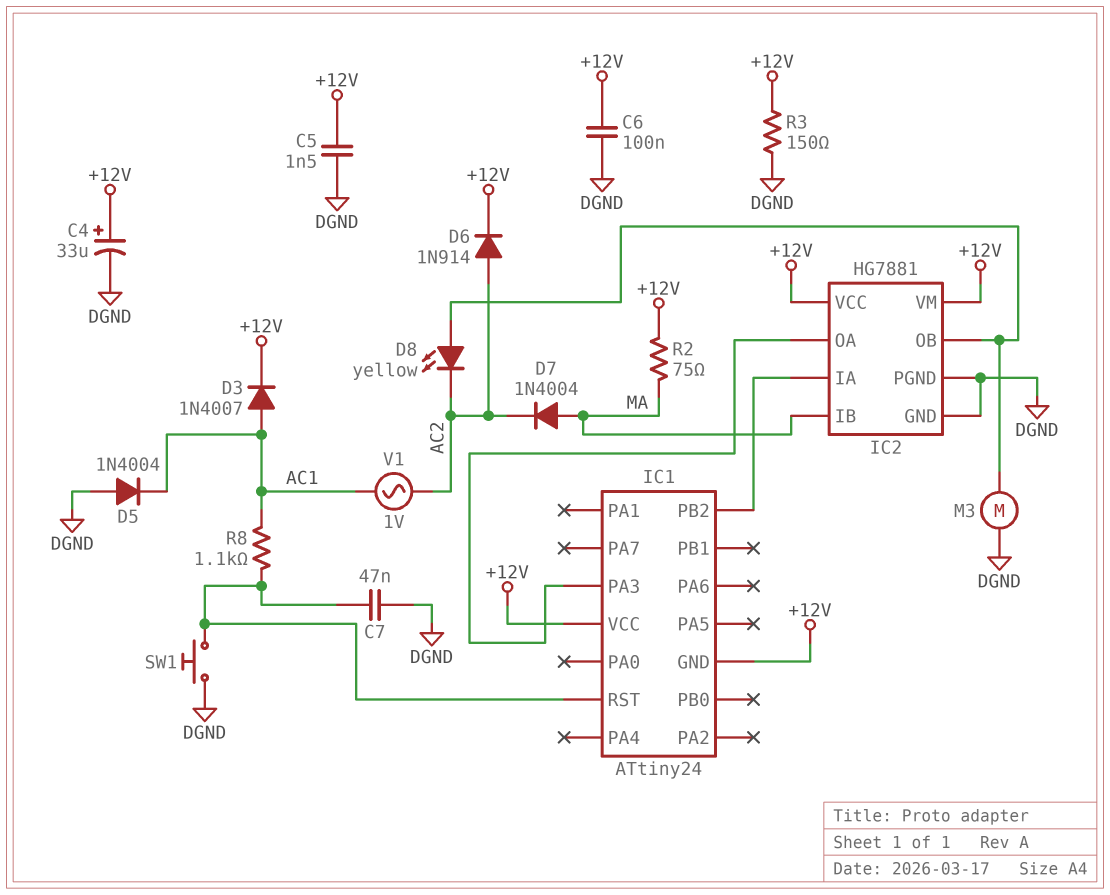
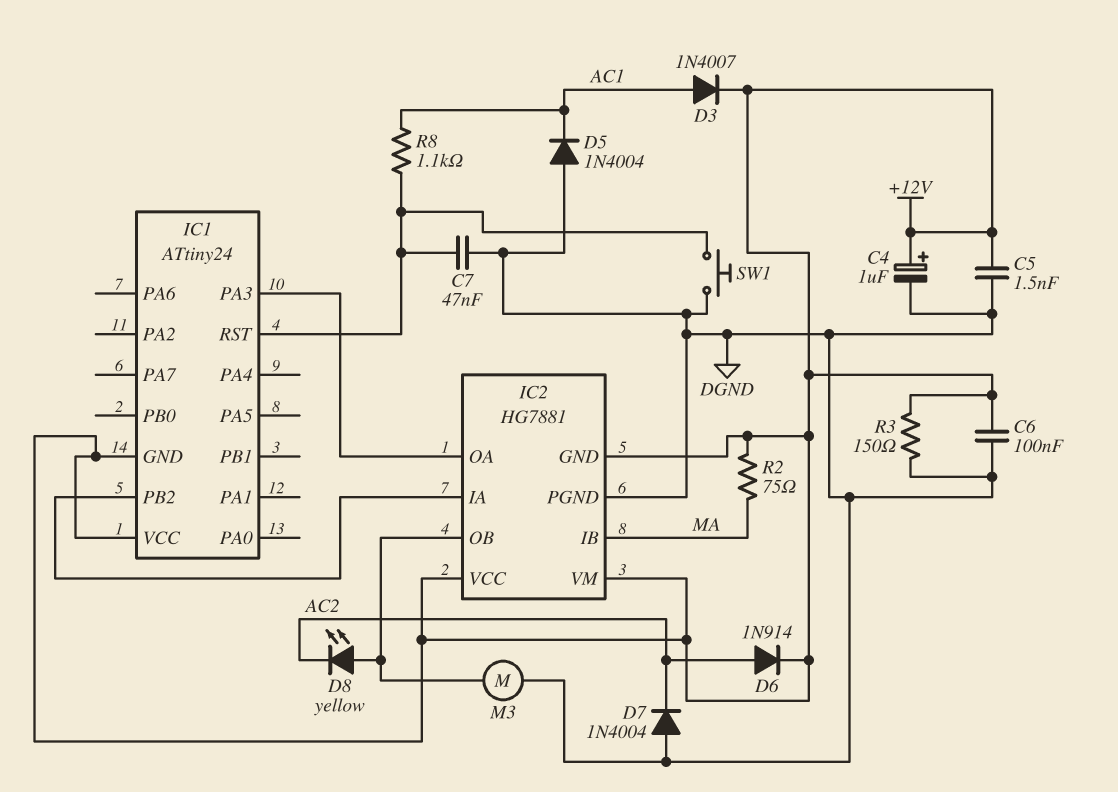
C4: 33uF (plus +12V, minus DGND) -> 1uF (plus +12V, minus DGND)
D7: diode 1N4004 (A MA, K AC2) -> diode 1N4004 (A DGND, K AC2)
IC2 pin GND: DGND -> +12V
V1: AC 1V (AC1, AC2) -> none

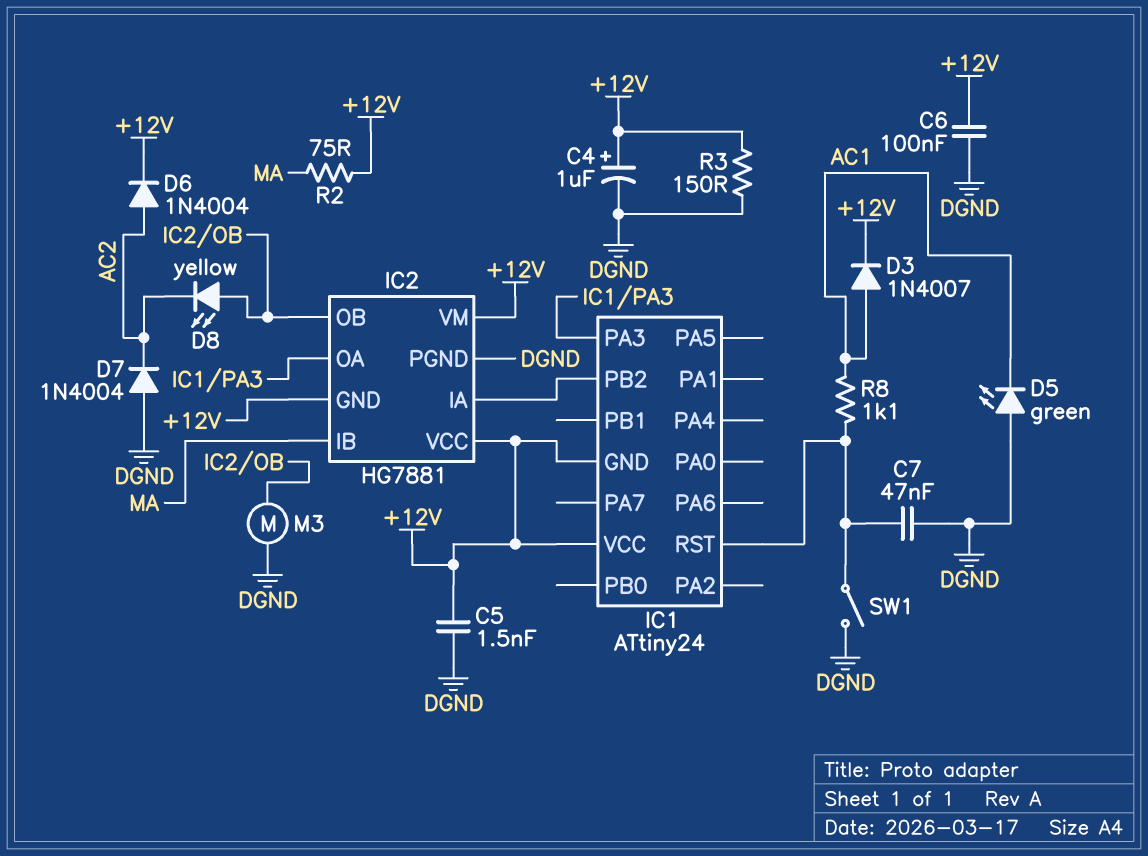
D5: diode 1N4004 (A DGND, K AC1) -> LED green (A DGND, K AC1)
D6: diode 1N914 (A AC2, K +12V) -> diode 1N4004 (A AC2, K +12V)
SW1: button (DGND, IC1/RST) -> switch (DGND, IC1/RST)

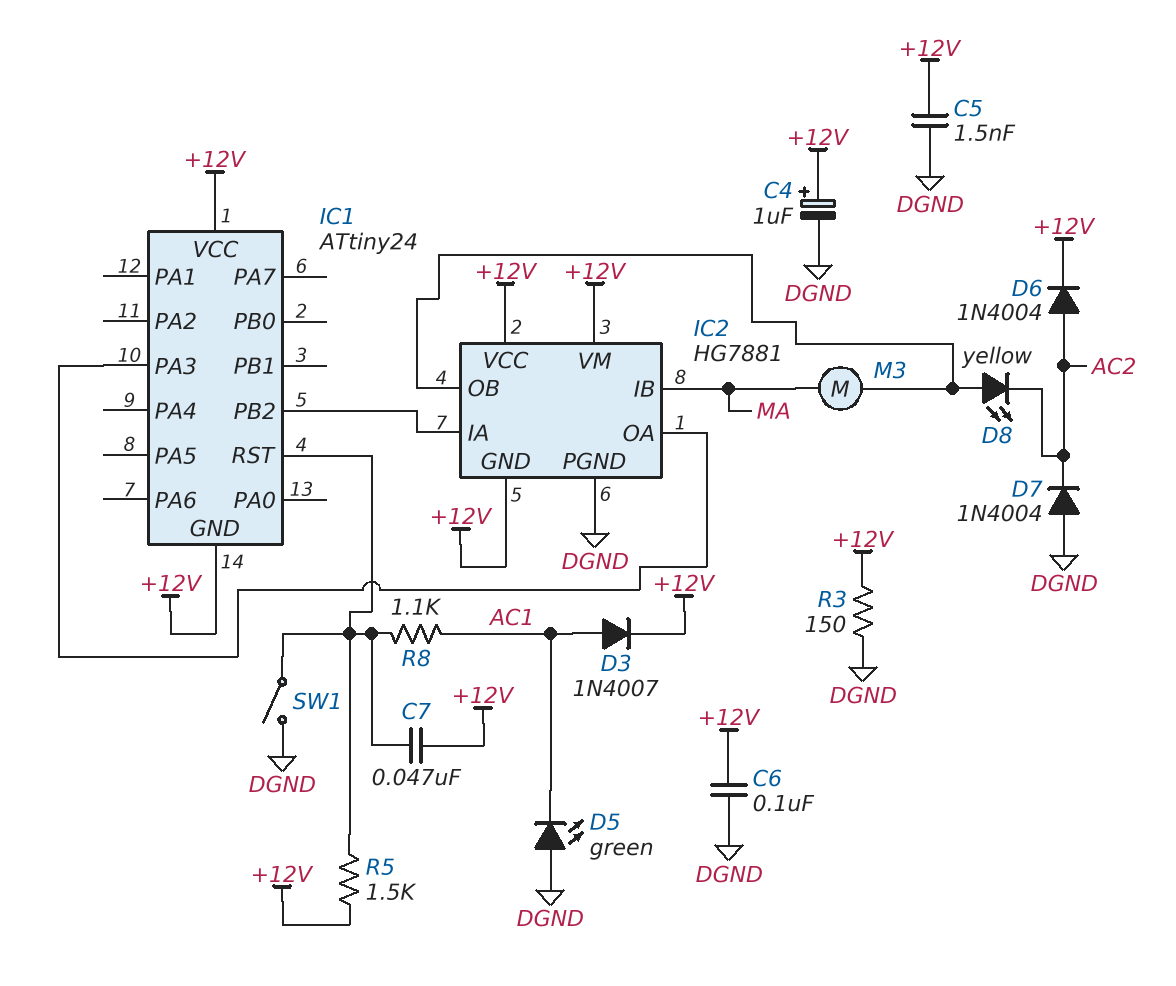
C7: 47nF (DGND, IC1/RST) -> 47nF (+12V, IC1/RST)
M3: motor (DGND, IC2/OB) -> motor (IC2/OB, MA)
R2: 75 (+12V, MA) -> none
R5: none -> 1.5k (+12V, IC1/RST)

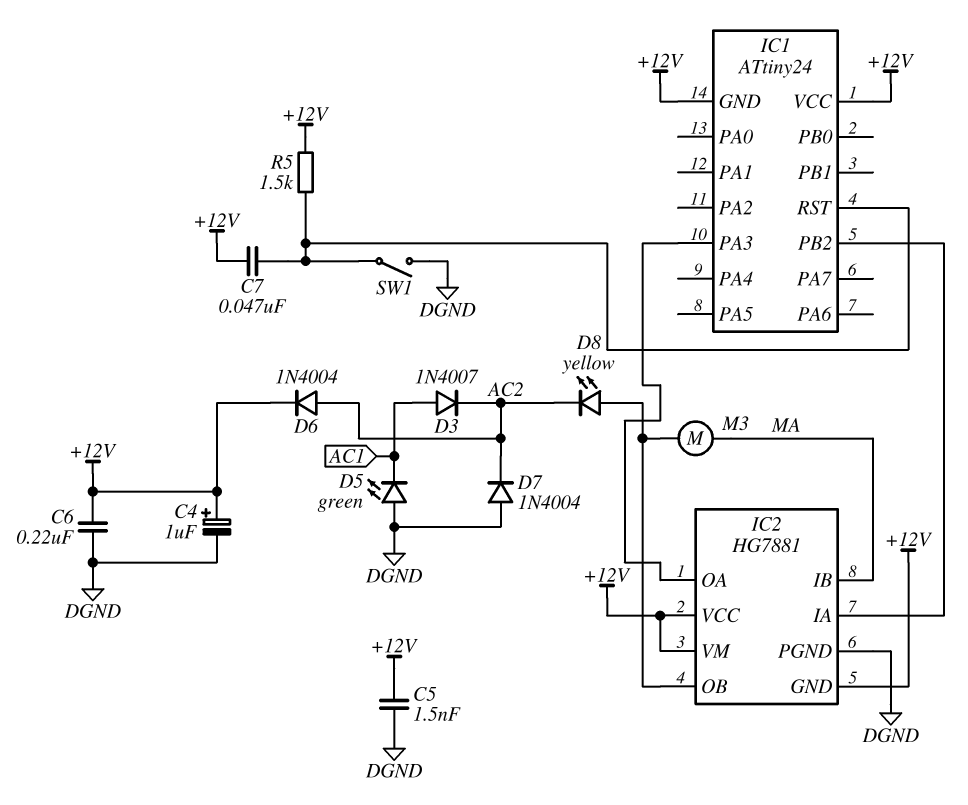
C6: 100nF (+12V, DGND) -> 220nF (+12V, DGND)
D3: diode 1N4007 (A AC1, K +12V) -> diode 1N4007 (A AC1, K AC2)
R3: 150 (+12V, DGND) -> none
R8: 1.1k (AC1, IC1/RST) -> none

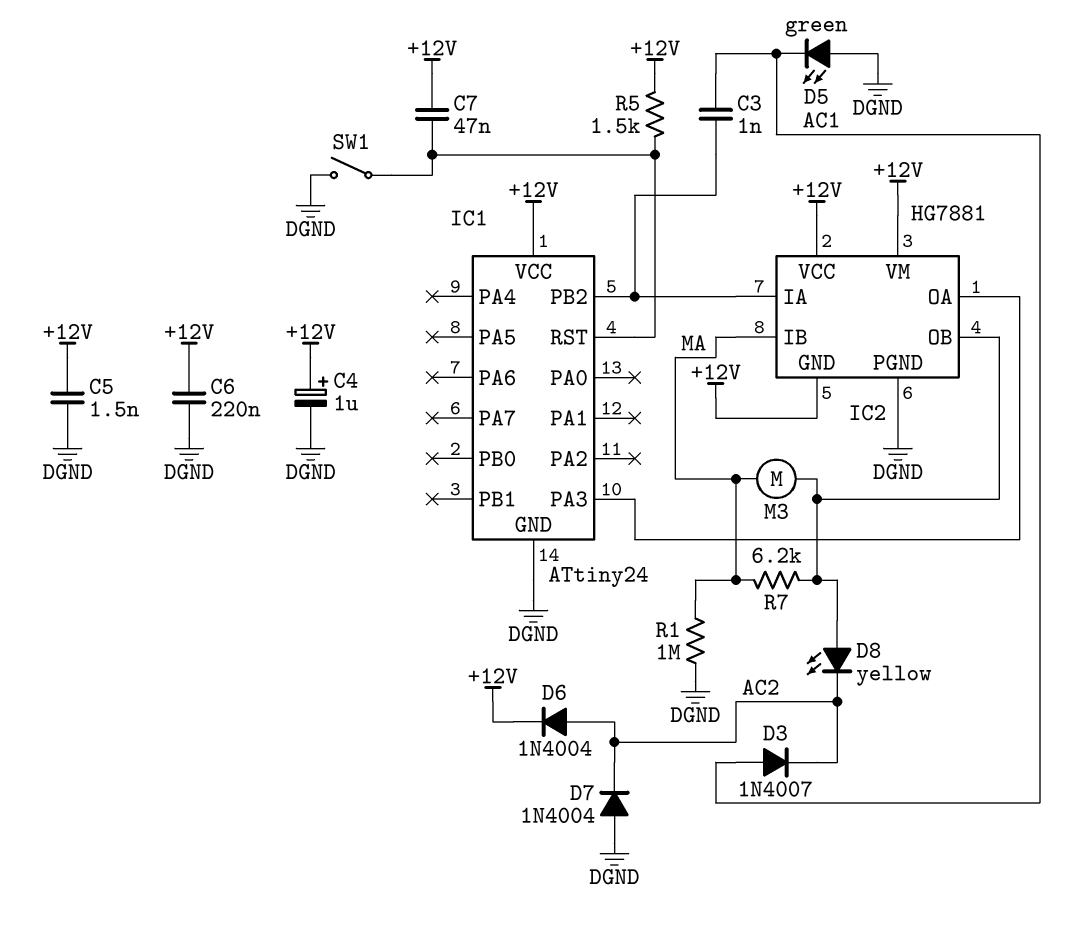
C3: none -> 1nF (AC1, IC1/PB2)
IC1 pin GND: +12V -> DGND
R1: none -> 1M (DGND, MA)
R7: none -> 6.2k (IC2/OB, MA)

